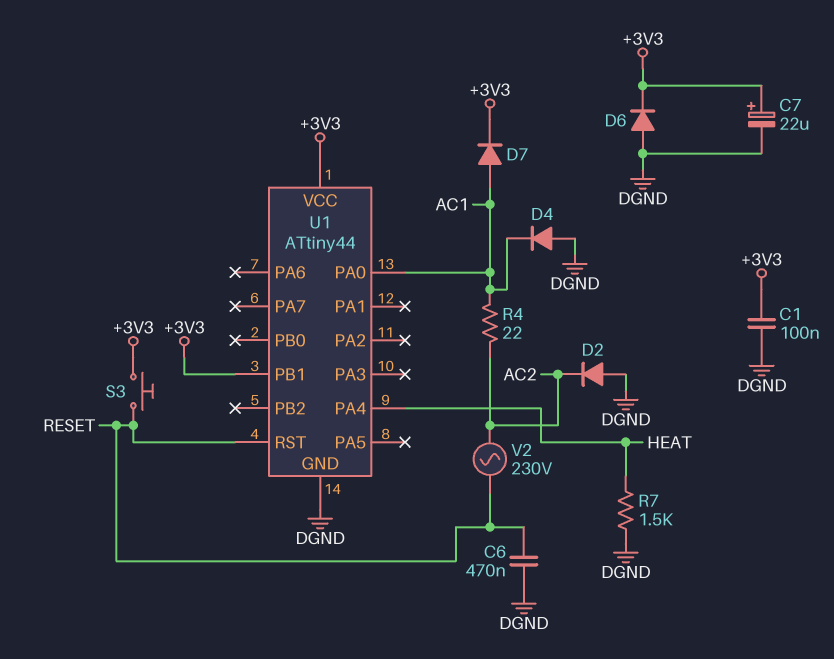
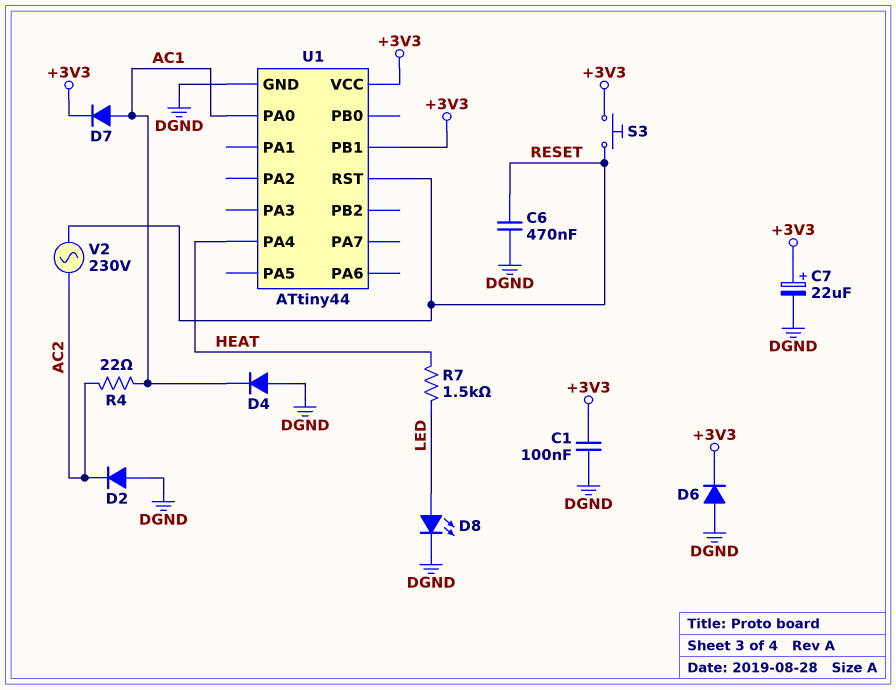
D8: none -> LED (A LED, K DGND)
R7: 1.5k (DGND, HEAT) -> 1.5k (HEAT, LED)

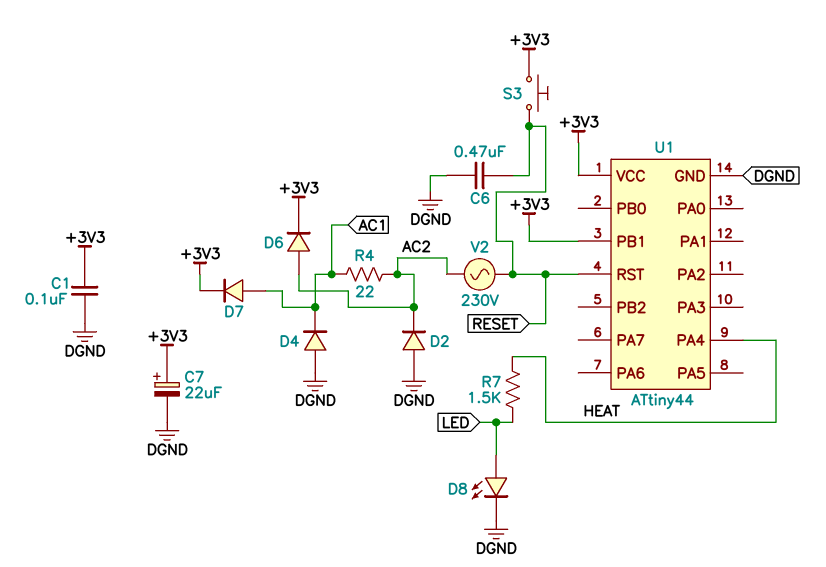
D6: diode (A DGND, K +3V3) -> diode (A AC2, K +3V3)
U1 pin PA0: AC1 -> none

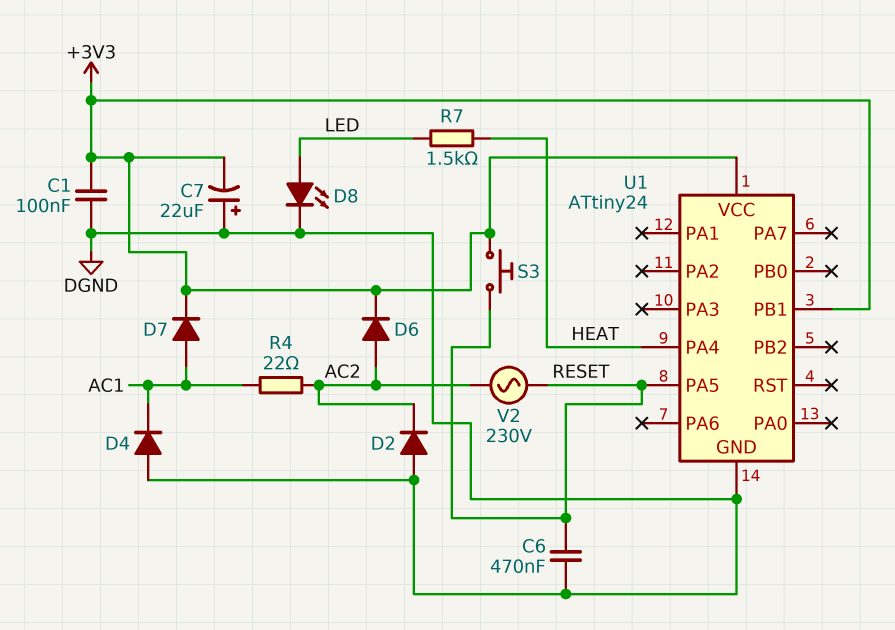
C7: 22uF (plus +3V3, minus DGND) -> 22uF (plus DGND, minus +3V3)
U1: ATtiny44 -> ATtiny24
U1 pin PA5: none -> RESET
U1 pin RST: RESET -> none

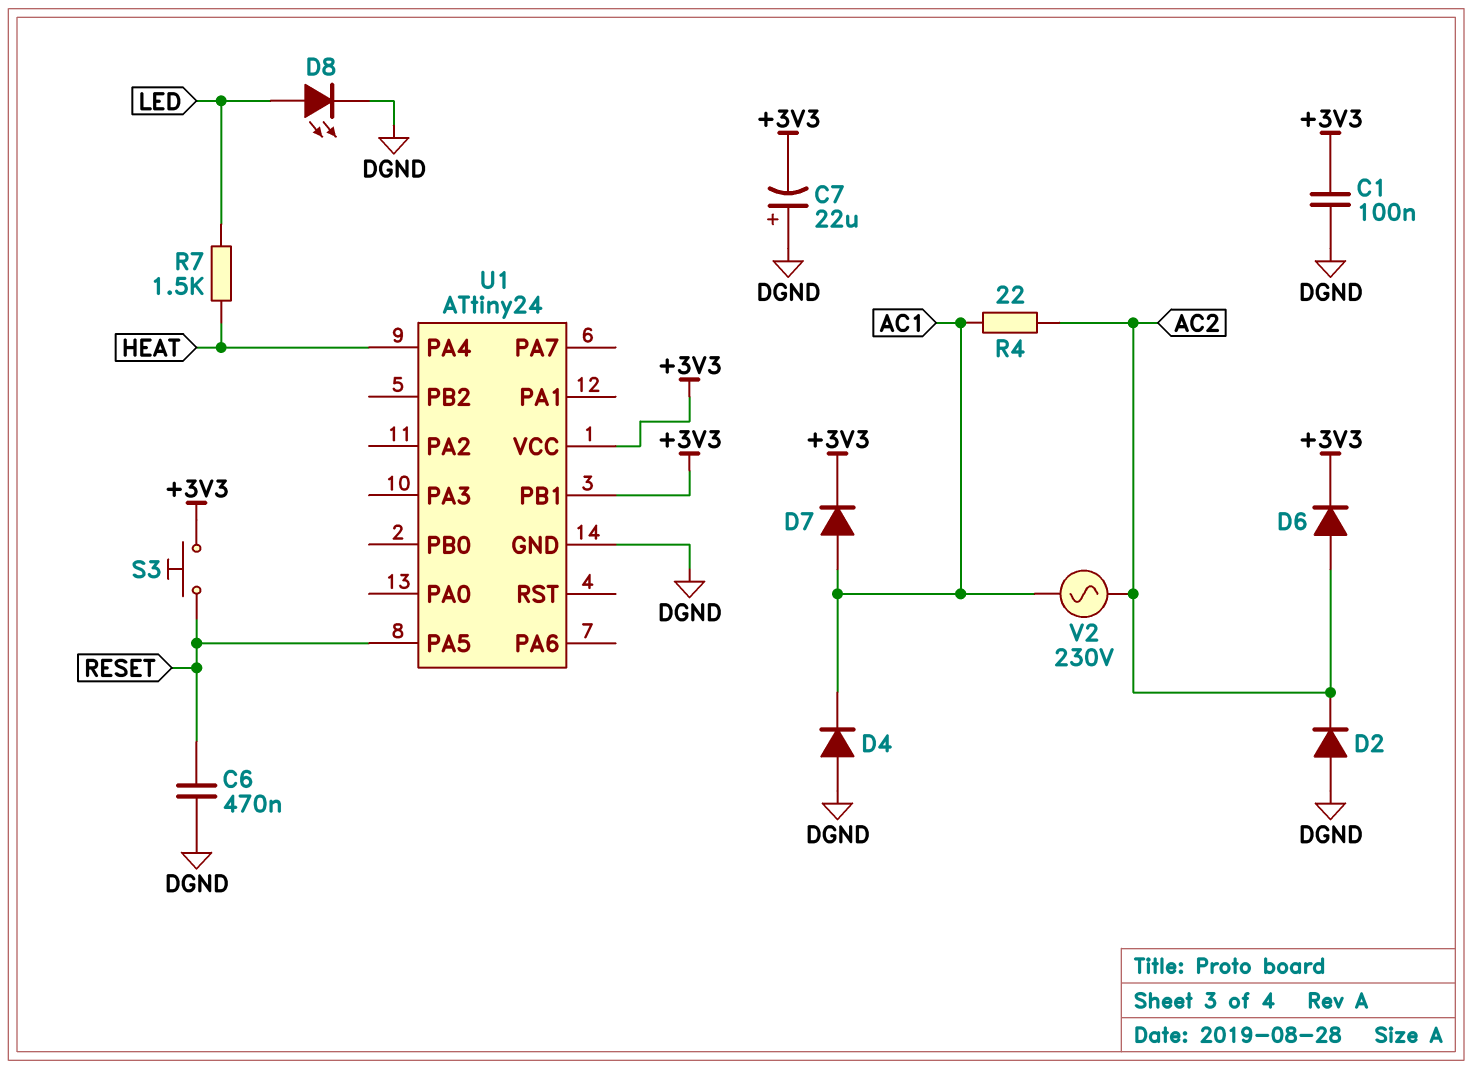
V2: AC 230V (AC2, RESET) -> AC 230V (AC1, AC2)

